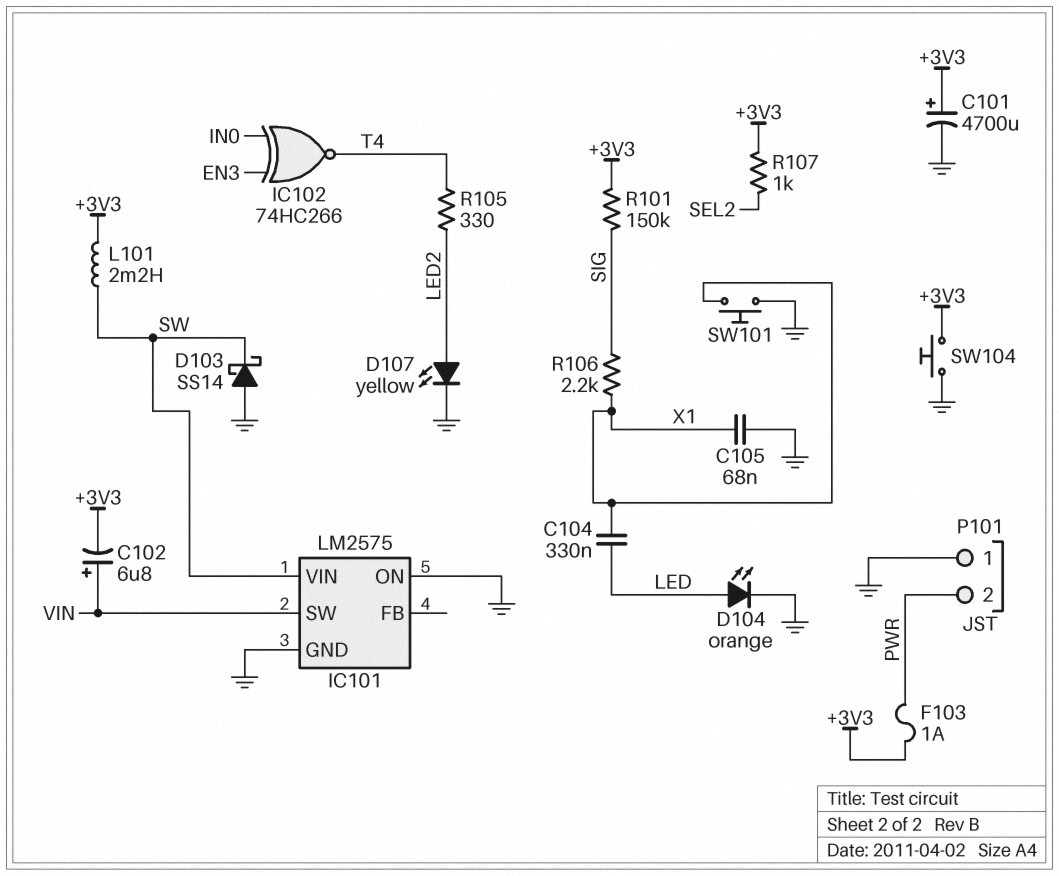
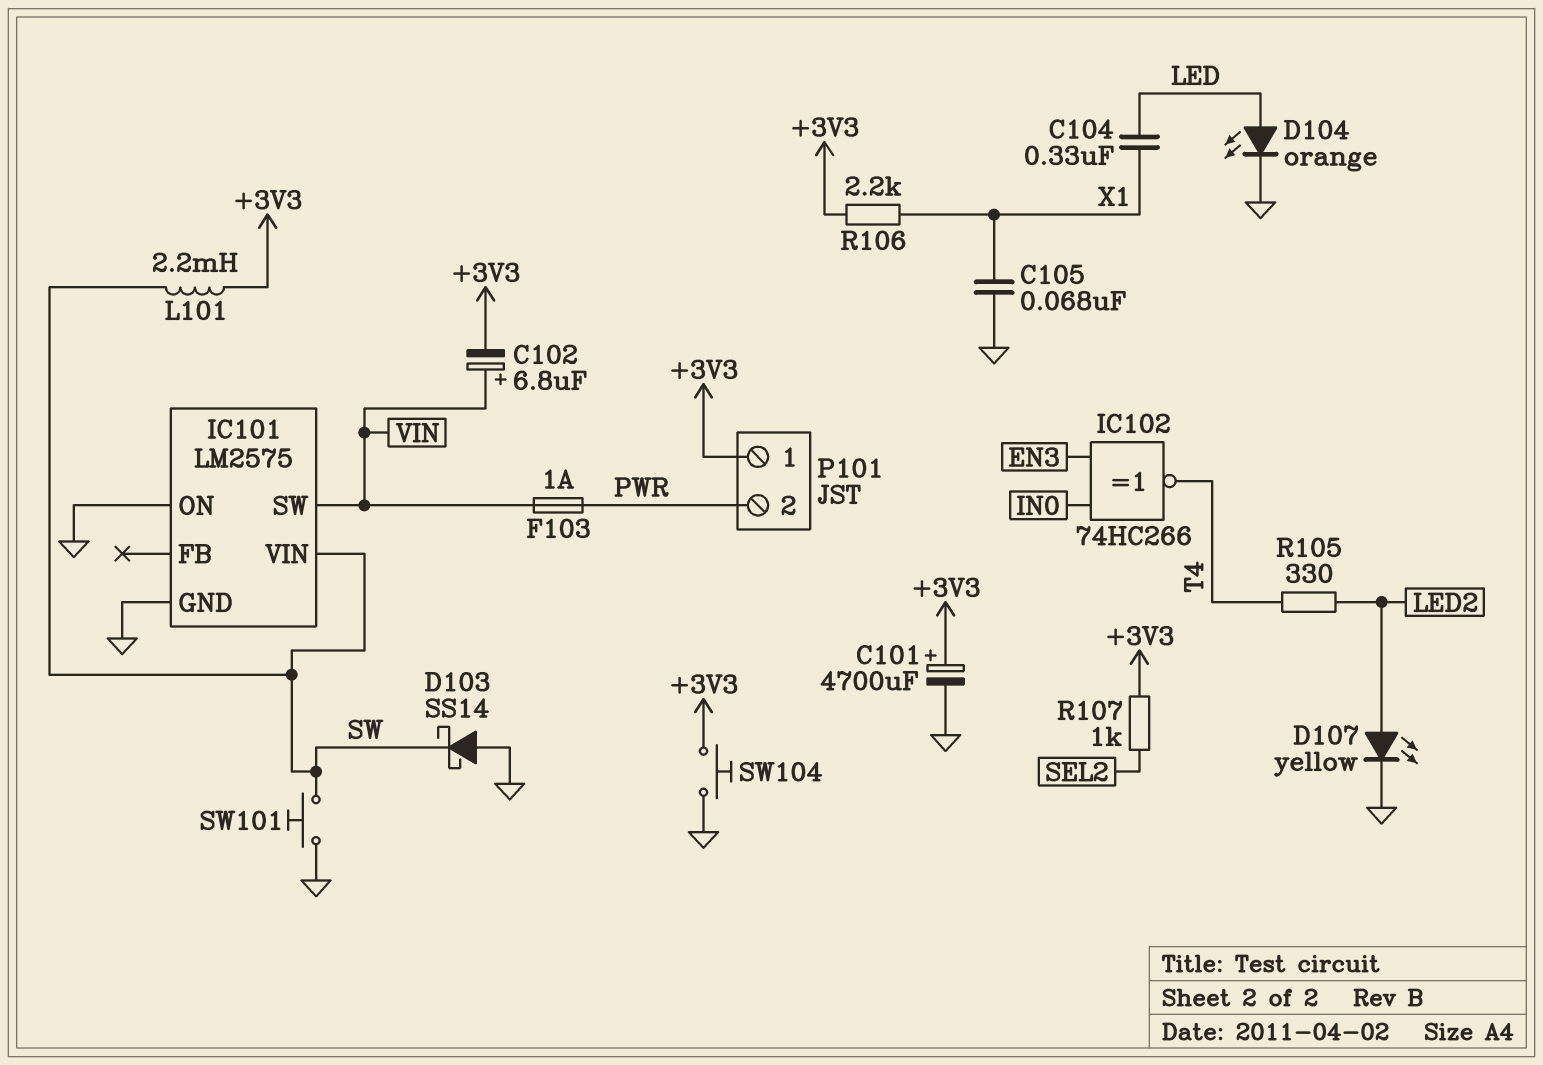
F103: 1A (+3V3, PWR) -> 1A (PWR, VIN)
P101 pin 1: GND -> +3V3
R101: 150k (+3V3, SIG) -> none
R106: 2.2k (SIG, X1) -> 2.2k (+3V3, X1)
SW101: button (GND, X1) -> button (GND, SW)

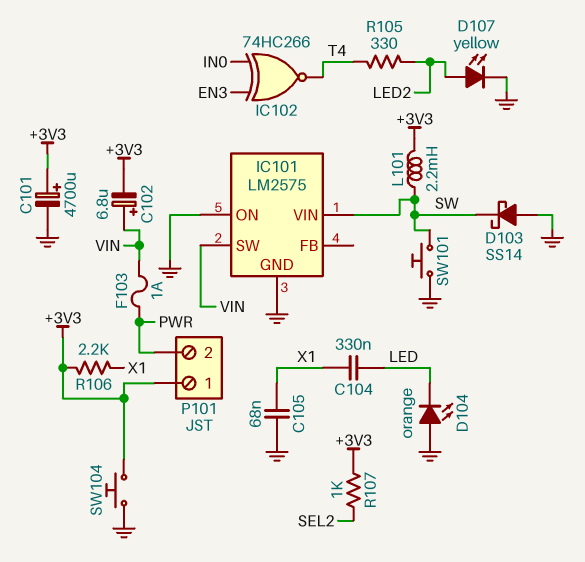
D104: LED orange (A LED, K GND) -> LED orange (A GND, K LED)

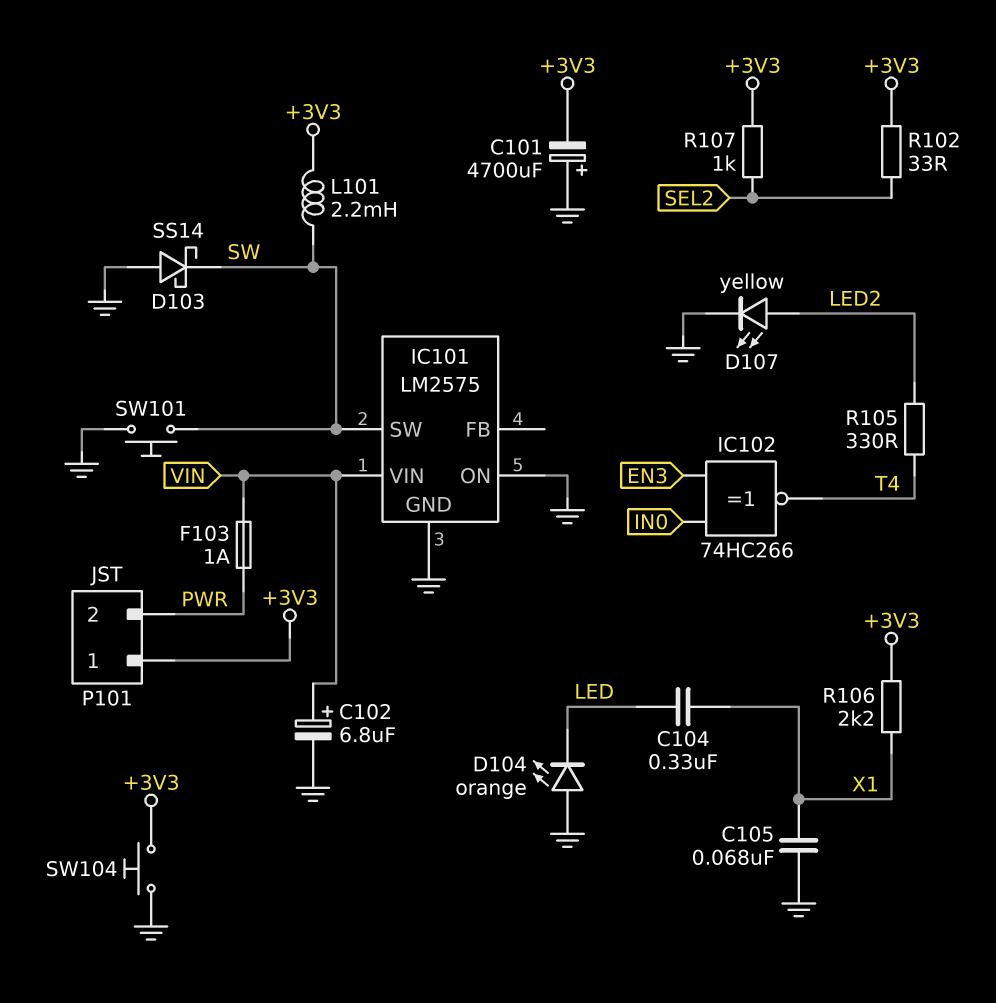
C101: 4700uF (plus +3V3, minus GND) -> 4700uF (plus GND, minus +3V3)
C102: 6.8uF (plus VIN, minus +3V3) -> 6.8uF (plus VIN, minus GND)
IC101 pin SW: VIN -> SW
IC101 pin VIN: SW -> VIN
R102: none -> 33 (+3V3, SEL2)

